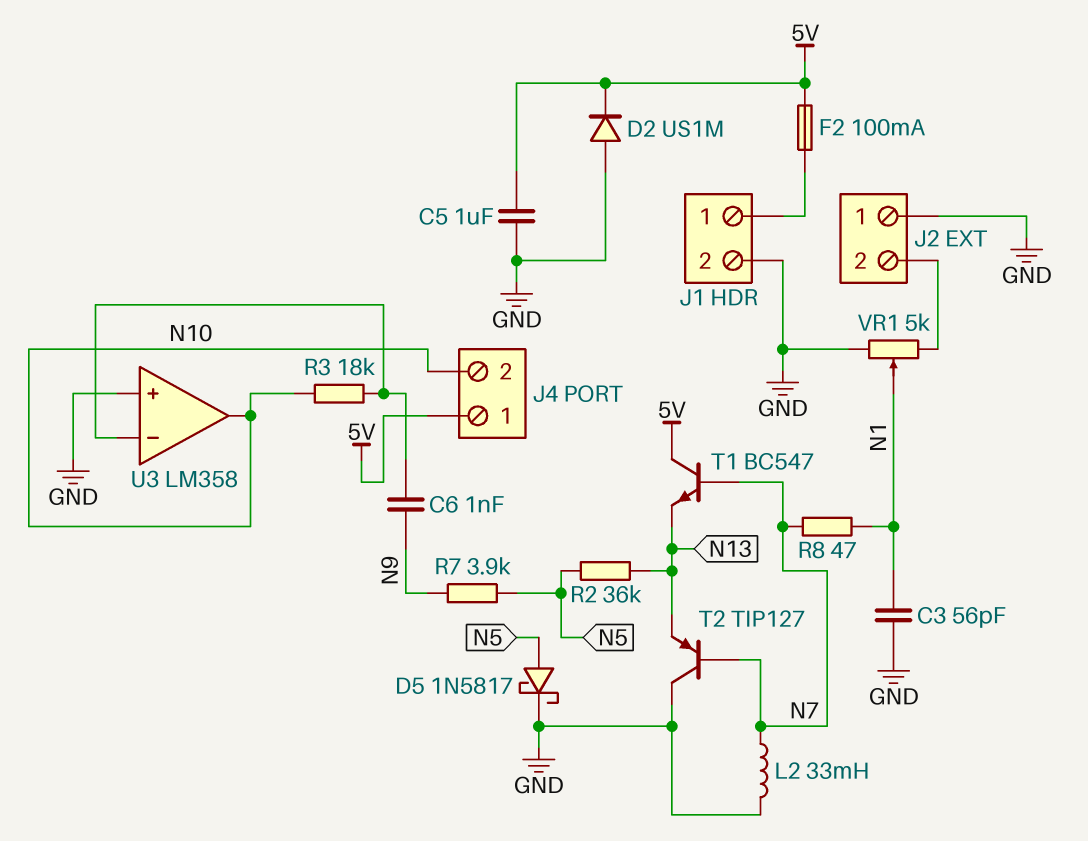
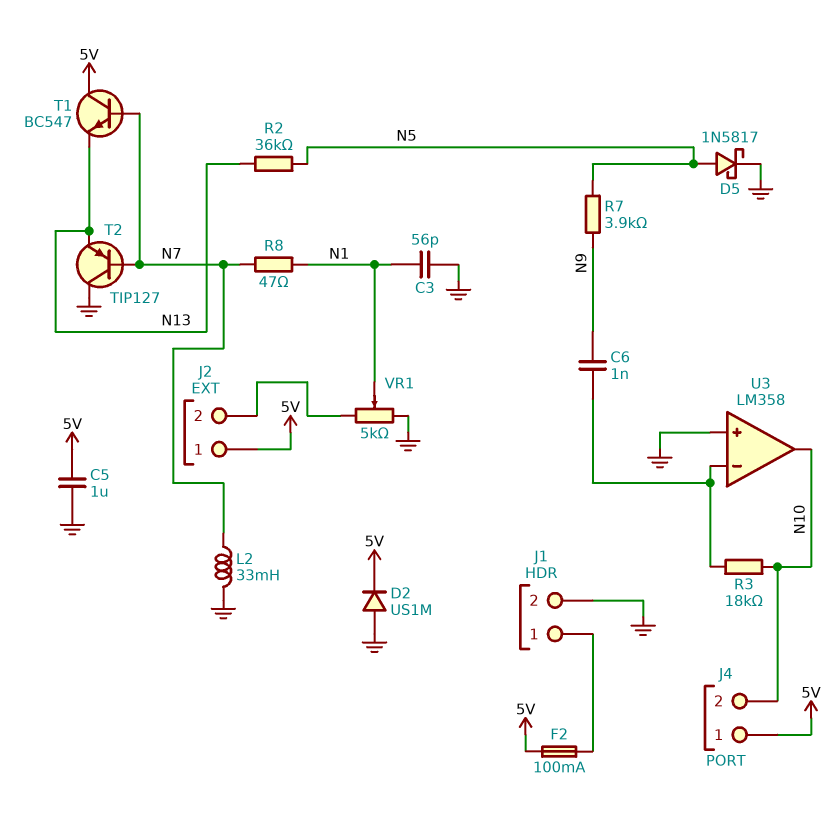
J2 pin 1: GND -> 5V

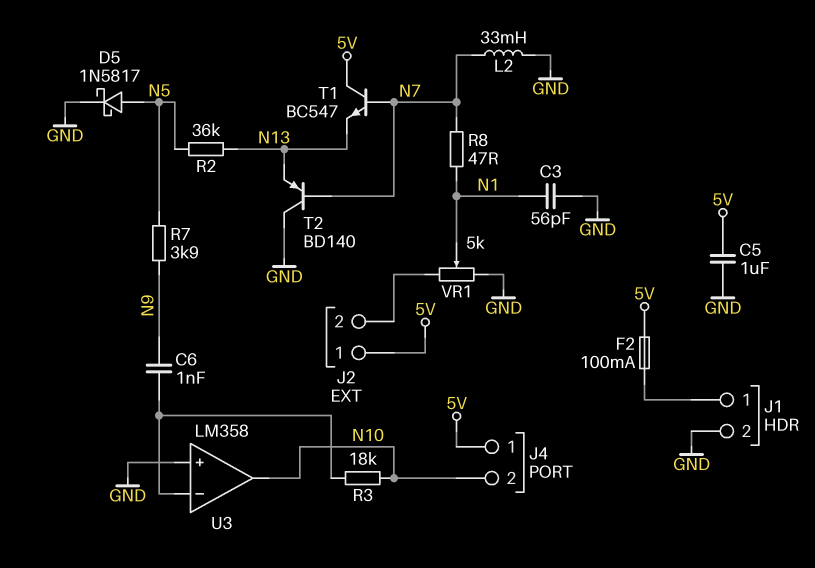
D2: diode US1M (A GND, K 5V) -> none
T2: PNP TIP127 (B N7, C GND, E N13) -> PNP BD140 (B N7, C GND, E N13)

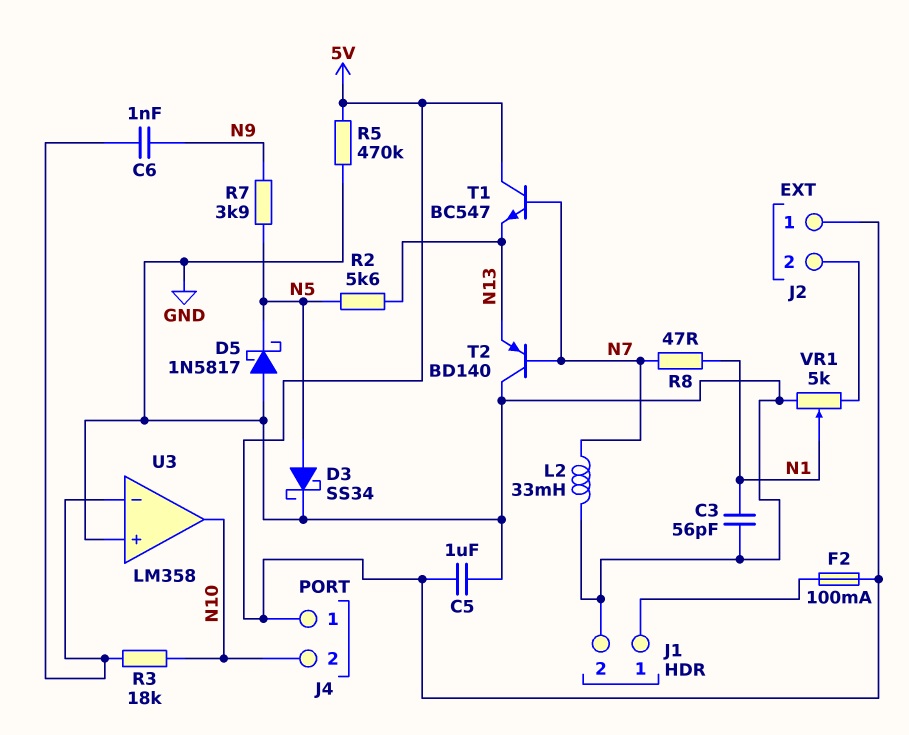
D3: none -> schottky SS34 (A N5, K GND)
D5: schottky 1N5817 (A N5, K GND) -> schottky 1N5817 (A GND, K N5)
R2: 36k (N5, N13) -> 5.6k (N5, N13)
R5: none -> 470k (5V, GND)

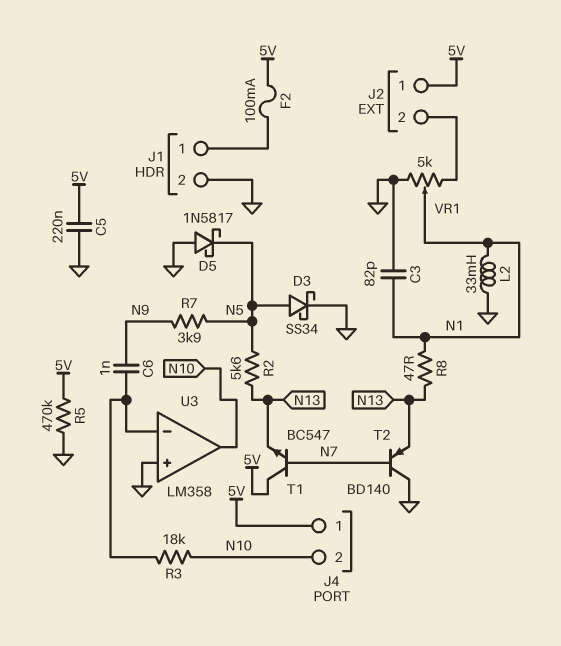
C3: 56pF (GND, N1) -> 82pF (GND, N1)
C5: 1uF (5V, GND) -> 220nF (5V, GND)
L2: 33mH (GND, N7) -> 33mH (GND, N1)
R8: 47 (N1, N7) -> 47 (N1, N13)

